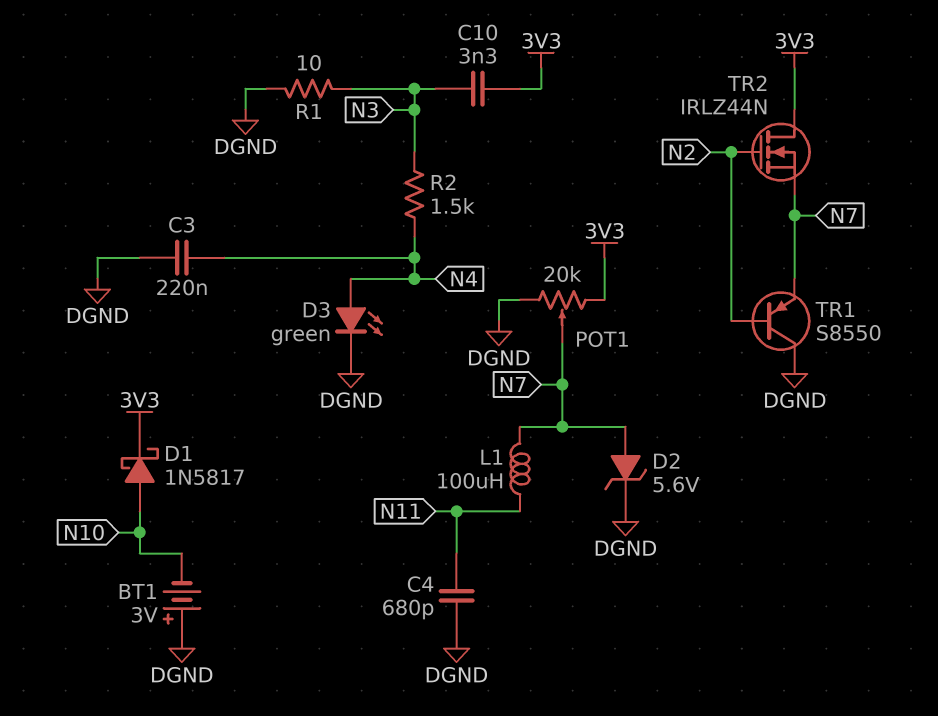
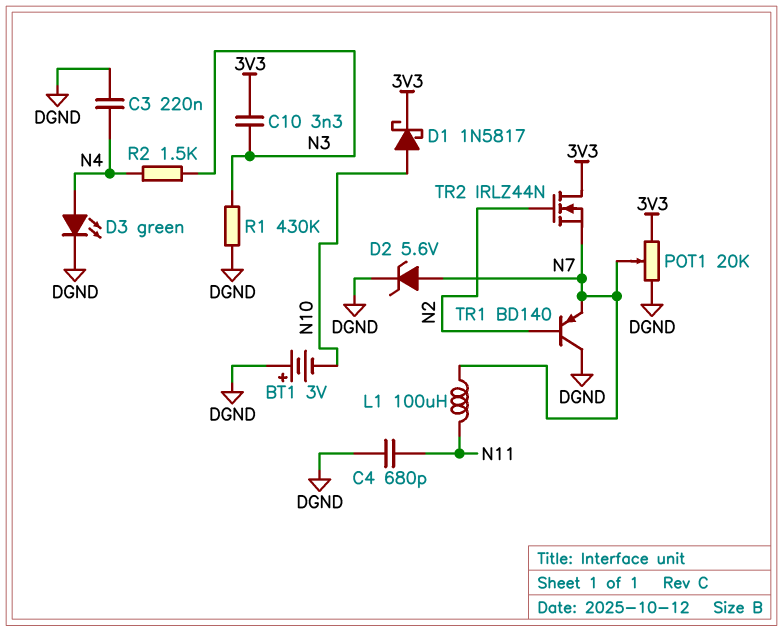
R1: 10 (DGND, N3) -> 430k (DGND, N3)
TR1: PNP S8550 (B N2, C DGND, E N7) -> PNP BD140 (B N2, C DGND, E N7)

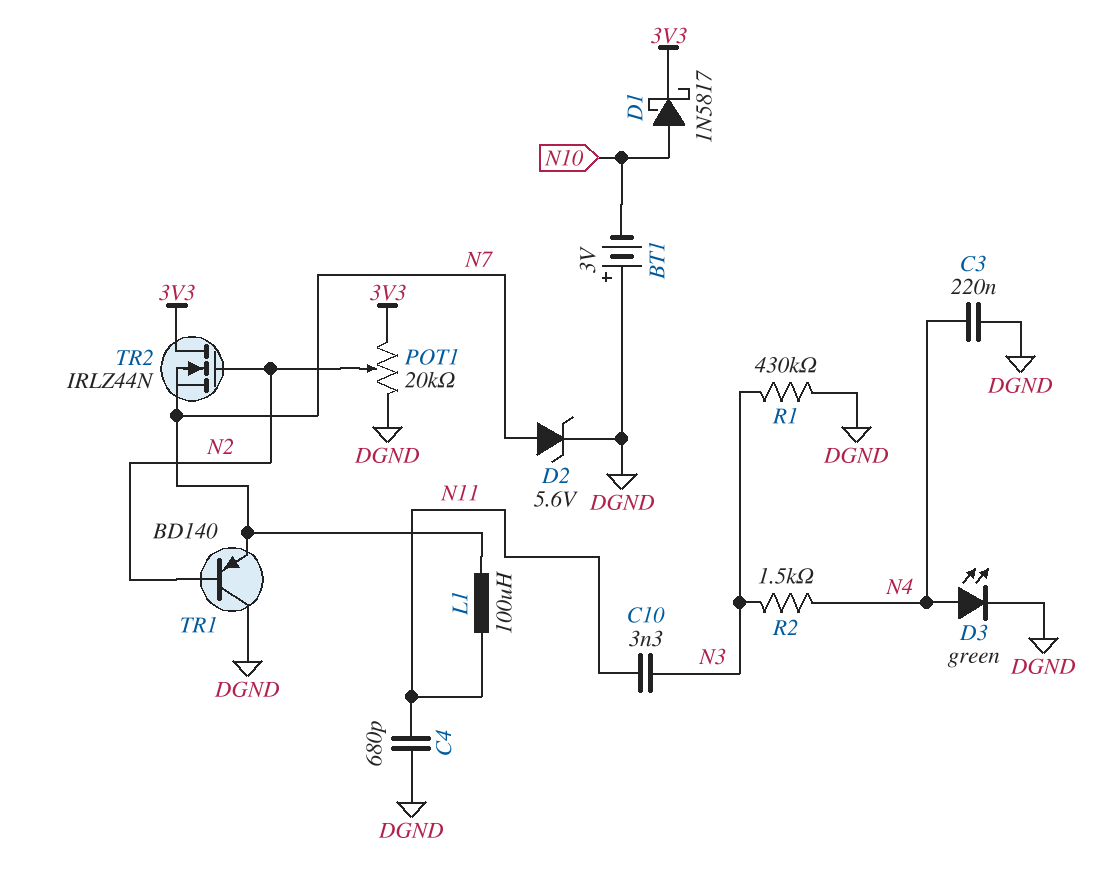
C10: 3.3nF (3V3, N3) -> 3.3nF (N3, N11)
POT1: 20k (3V3, DGND, wiper N7) -> 20k (3V3, DGND, wiper N2)

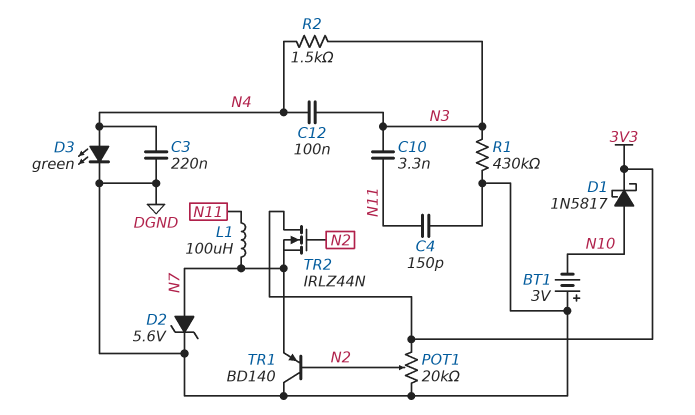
C4: 680pF (DGND, N11) -> 150pF (DGND, N11)
C12: none -> 100nF (N3, N4)

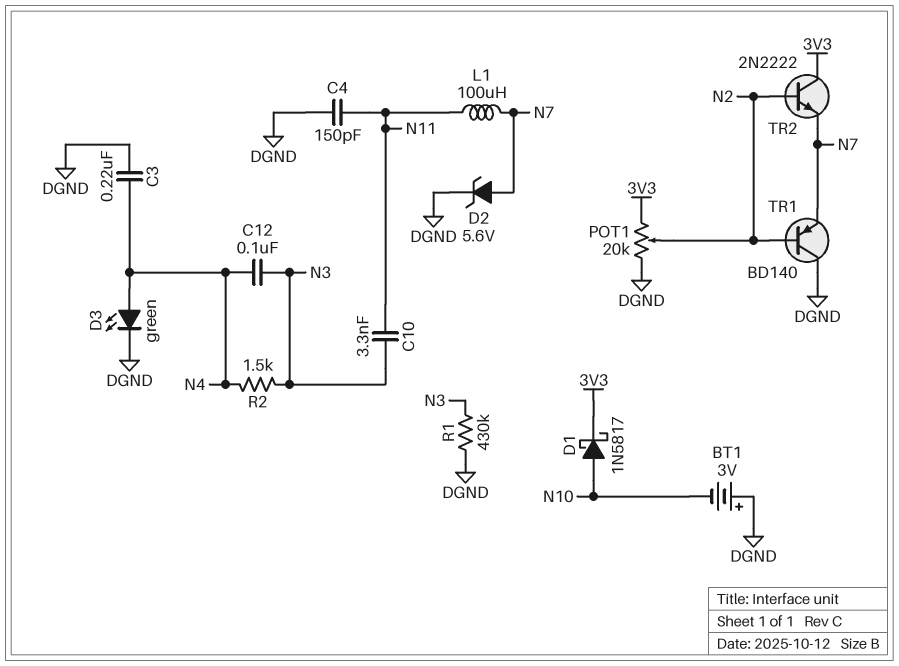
TR2: NMOS IRLZ44N (G N2, D 3V3, S N7) -> NPN 2N2222 (B N2, C 3V3, E N7)

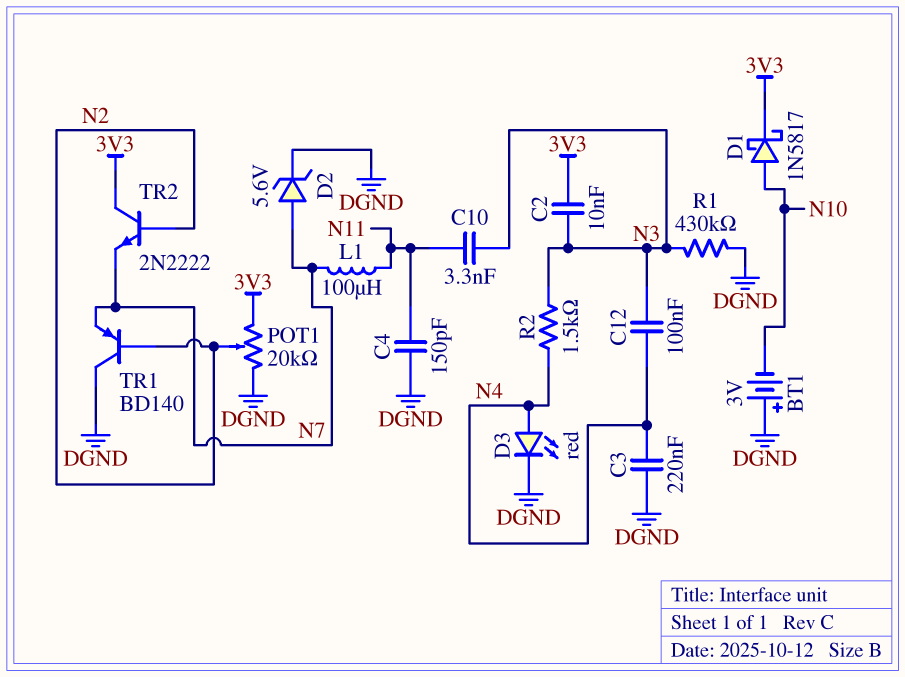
C2: none -> 10nF (3V3, N3)
D3: LED green (A N4, K DGND) -> LED red (A N4, K DGND)

